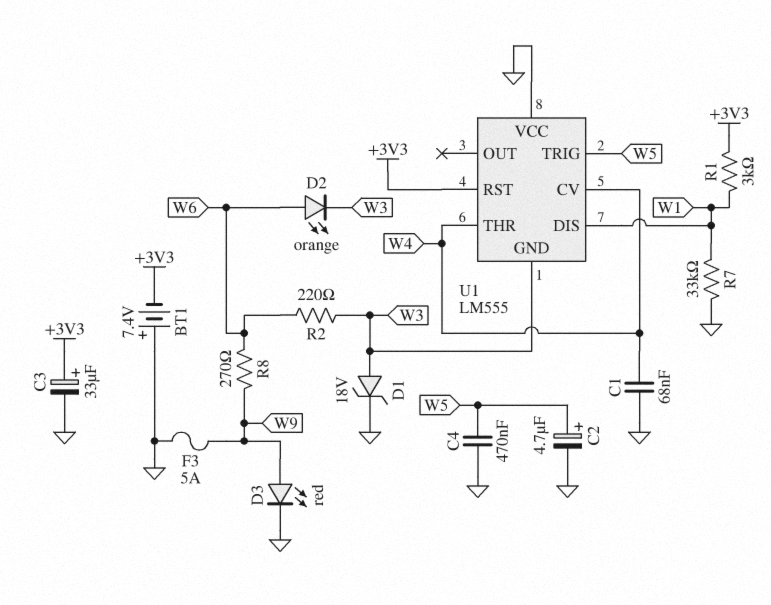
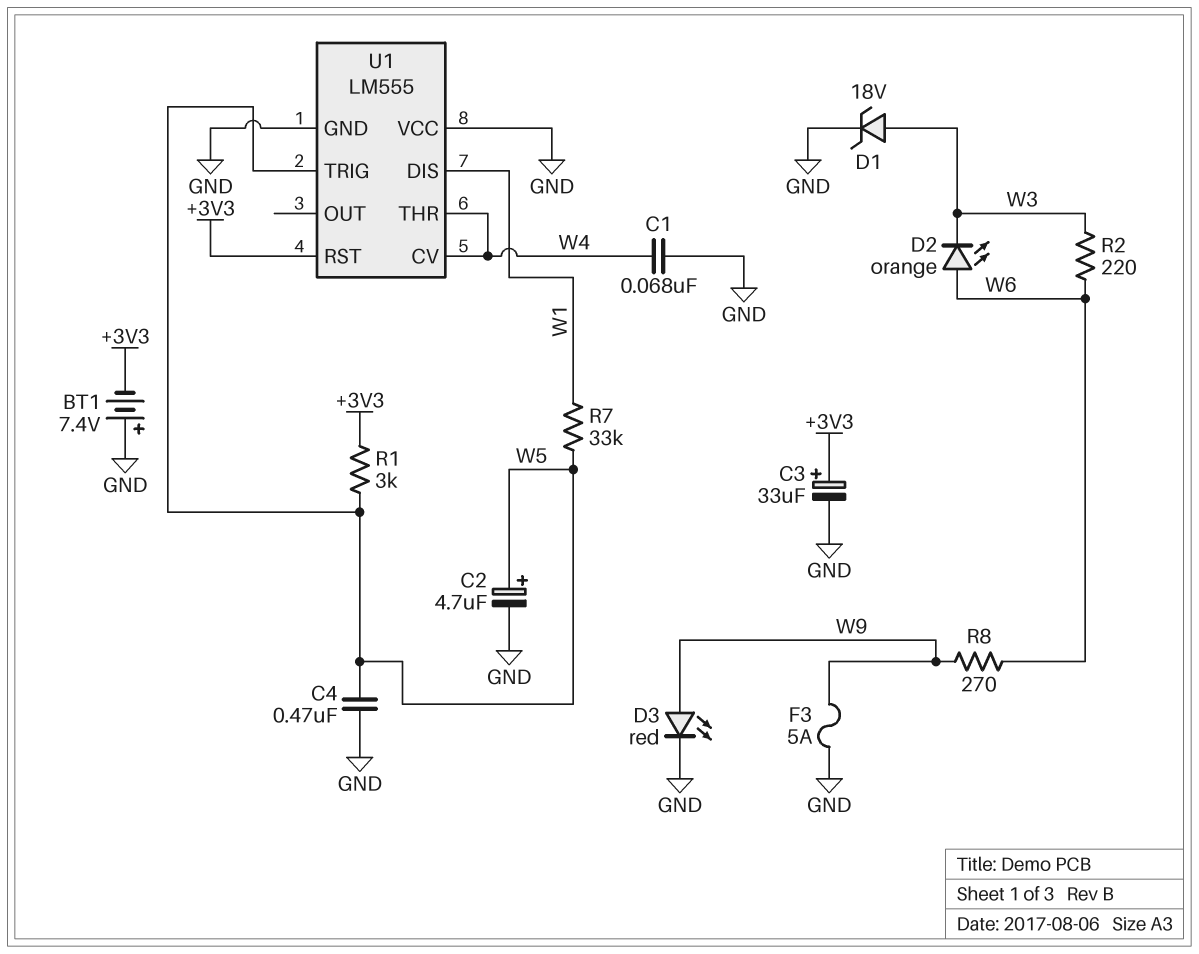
R1: 3k (+3V3, W1) -> 3k (+3V3, W5)
R7: 33k (GND, W1) -> 33k (W1, W5)
U1 pin GND: W3 -> GND

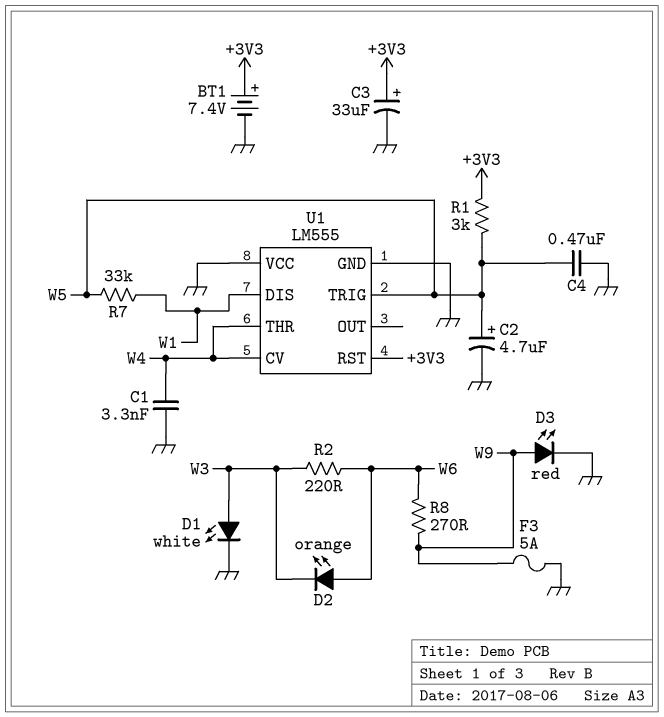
BT1: 7.4V (plus GND, minus +3V3) -> 7.4V (plus +3V3, minus GND)
C1: 68nF (GND, W4) -> 3.3nF (GND, W4)
D1: zener 18V (A W3, K GND) -> LED white (A W3, K GND)

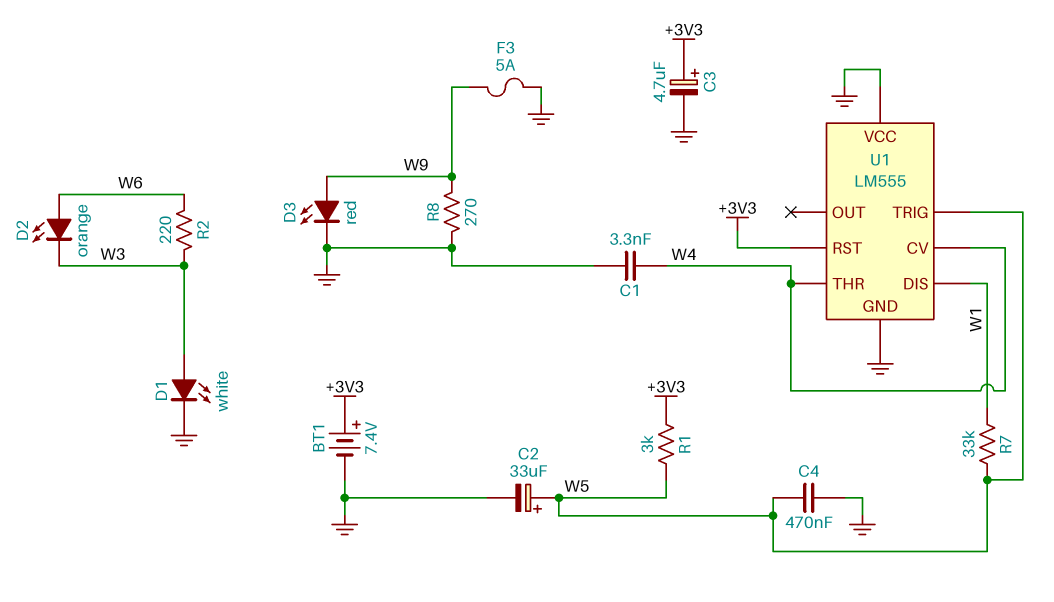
C2: 4.7uF (plus W5, minus GND) -> 33uF (plus W5, minus GND)
C3: 33uF (plus +3V3, minus GND) -> 4.7uF (plus +3V3, minus GND)
R8: 270 (W6, W9) -> 270 (GND, W9)

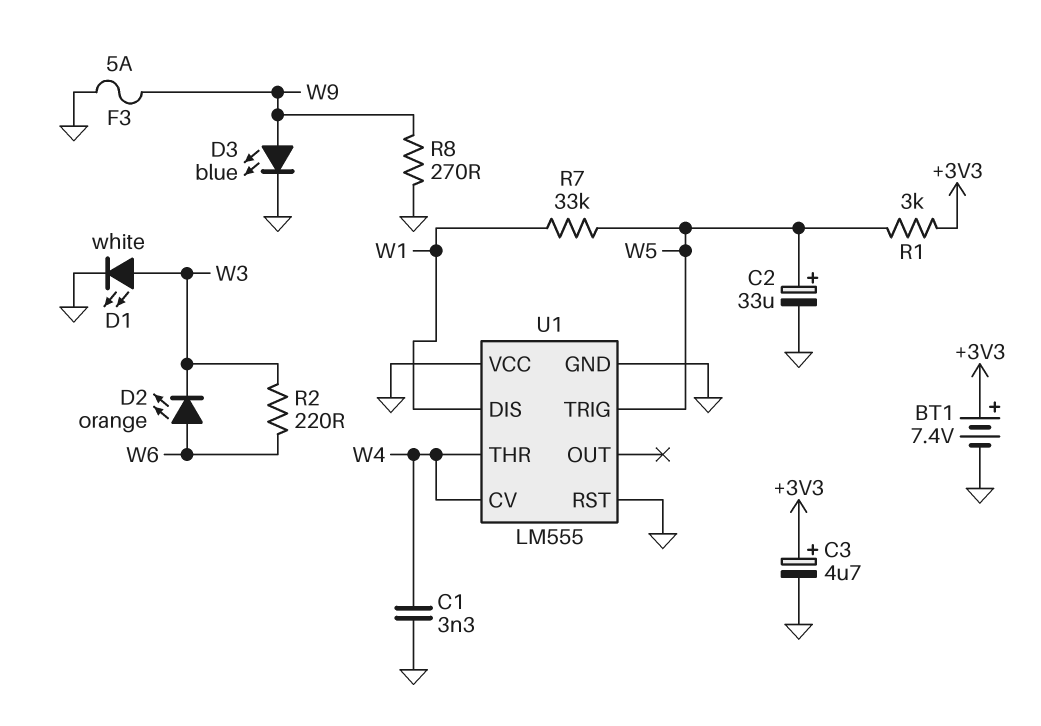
C4: 470nF (GND, W5) -> none
D3: LED red (A W9, K GND) -> LED blue (A W9, K GND)
U1 pin RST: +3V3 -> GND

